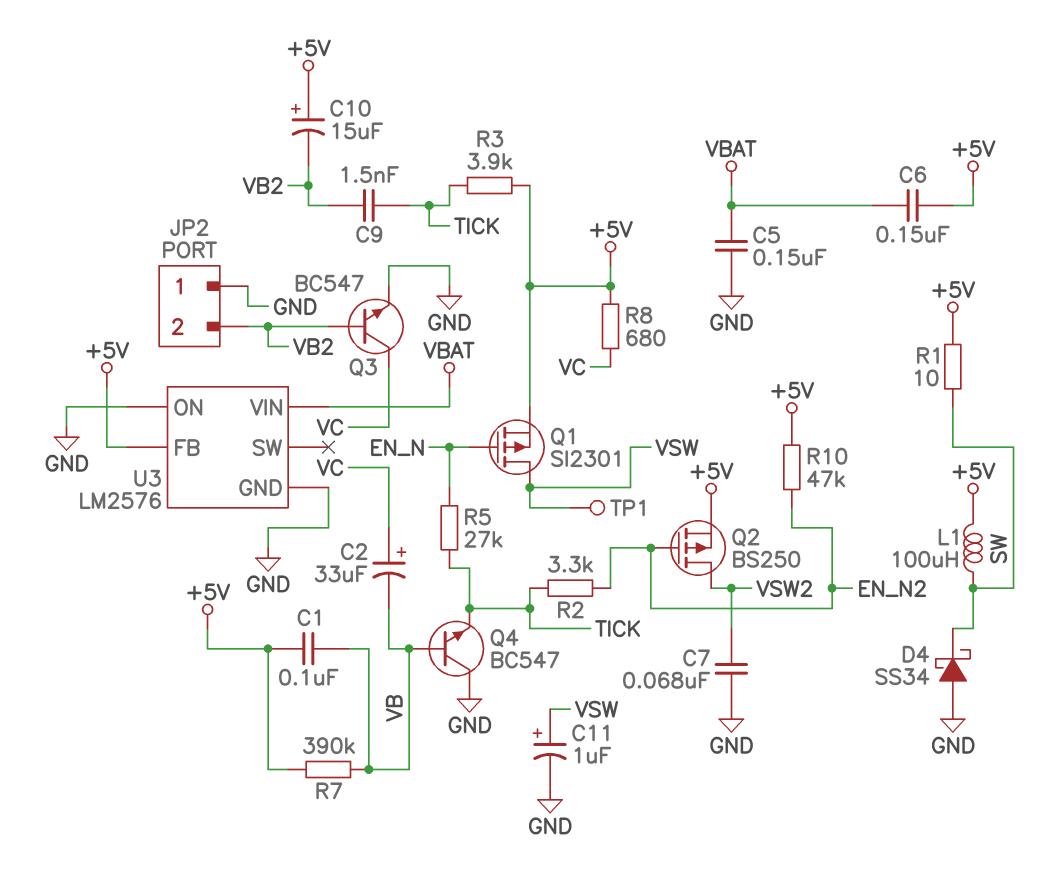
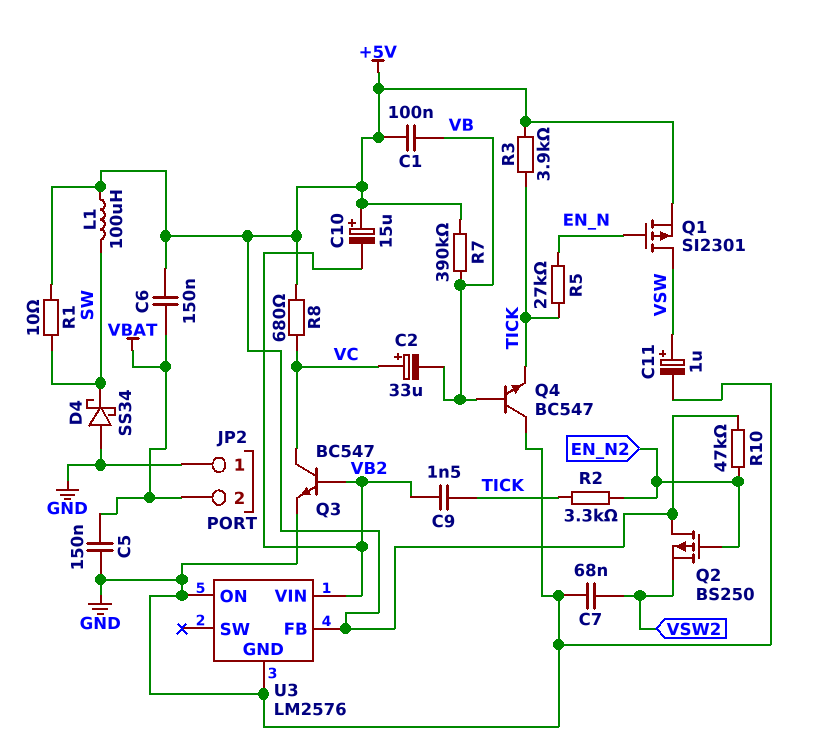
JP2 pin 2: VB2 -> VBAT
Q2: PMOS BS250 (G EN_N2, D VSW2, S +5V) -> PMOS BS250 (G EN_N2, D +5V, S VSW2)
TP1: test point (VSW) -> none
U3 pin VIN: VBAT -> VB2

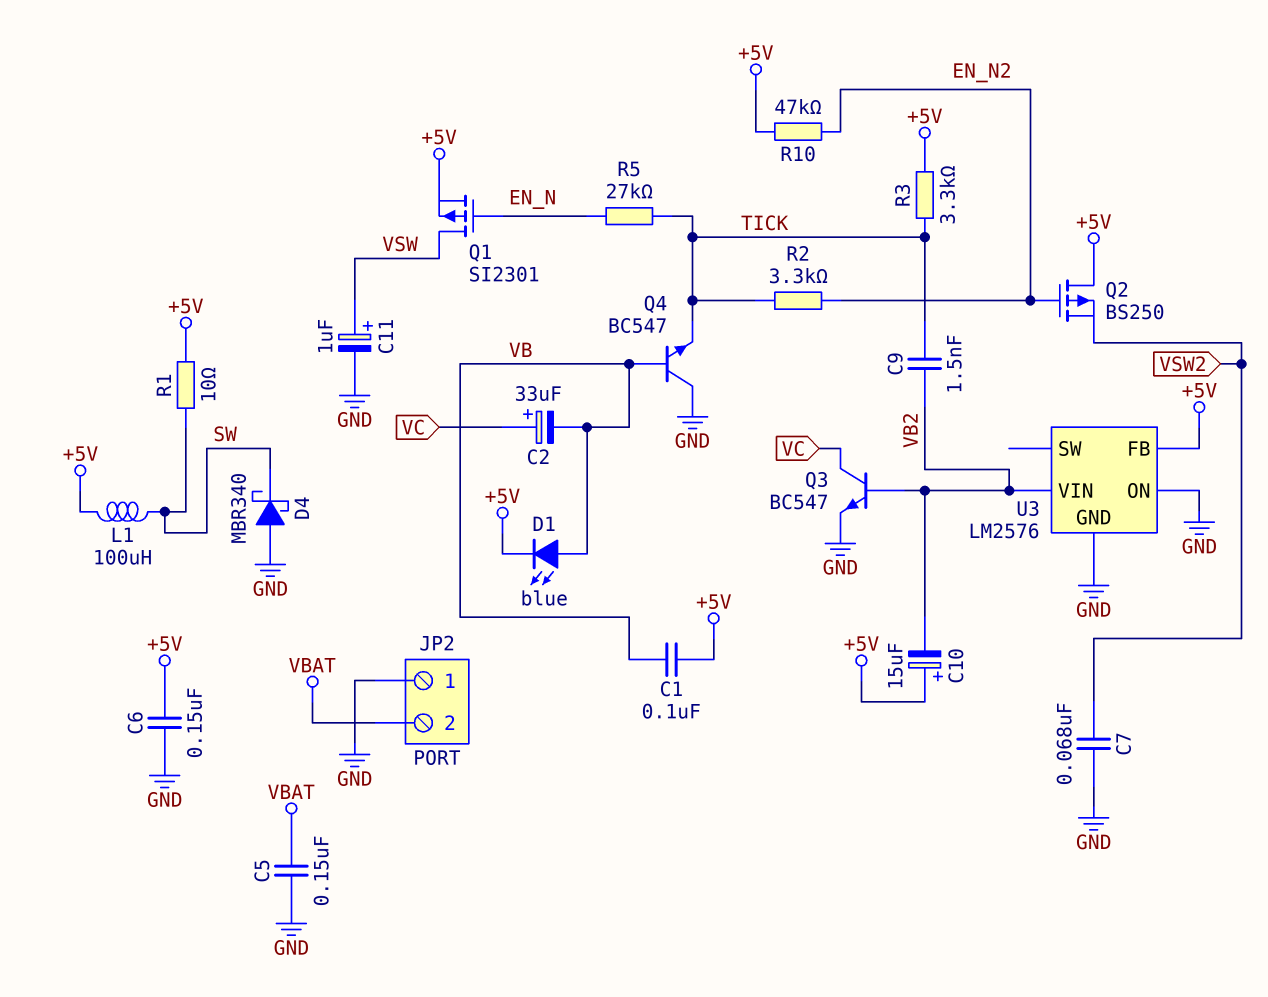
C6: 150nF (+5V, VBAT) -> 150nF (+5V, GND)
D1: none -> LED blue (A VB, K +5V)
D4: schottky SS34 (A GND, K SW) -> schottky MBR340 (A GND, K SW)
R3: 3.9k (+5V, TICK) -> 3.3k (+5V, TICK)
R7: 390k (+5V, VB) -> none
R8: 680 (+5V, VC) -> none

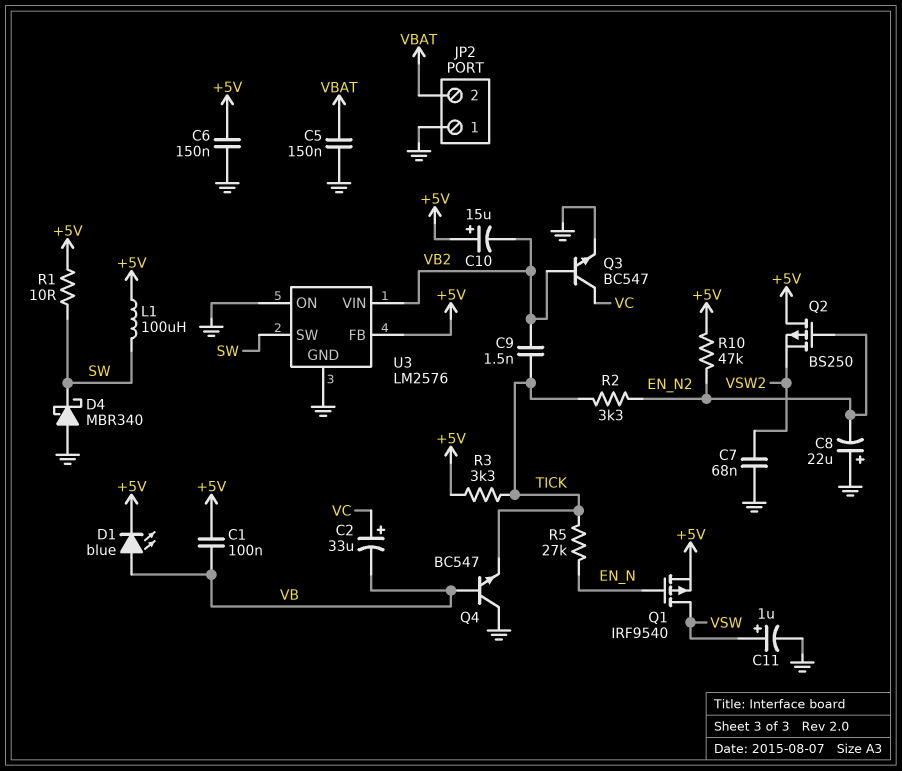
C8: none -> 22uF (plus GND, minus EN_N2)
Q1: PMOS SI2301 (G EN_N, D VSW, S +5V) -> PMOS IRF9540 (G EN_N, D VSW, S +5V)
U3 pin SW: none -> SW

